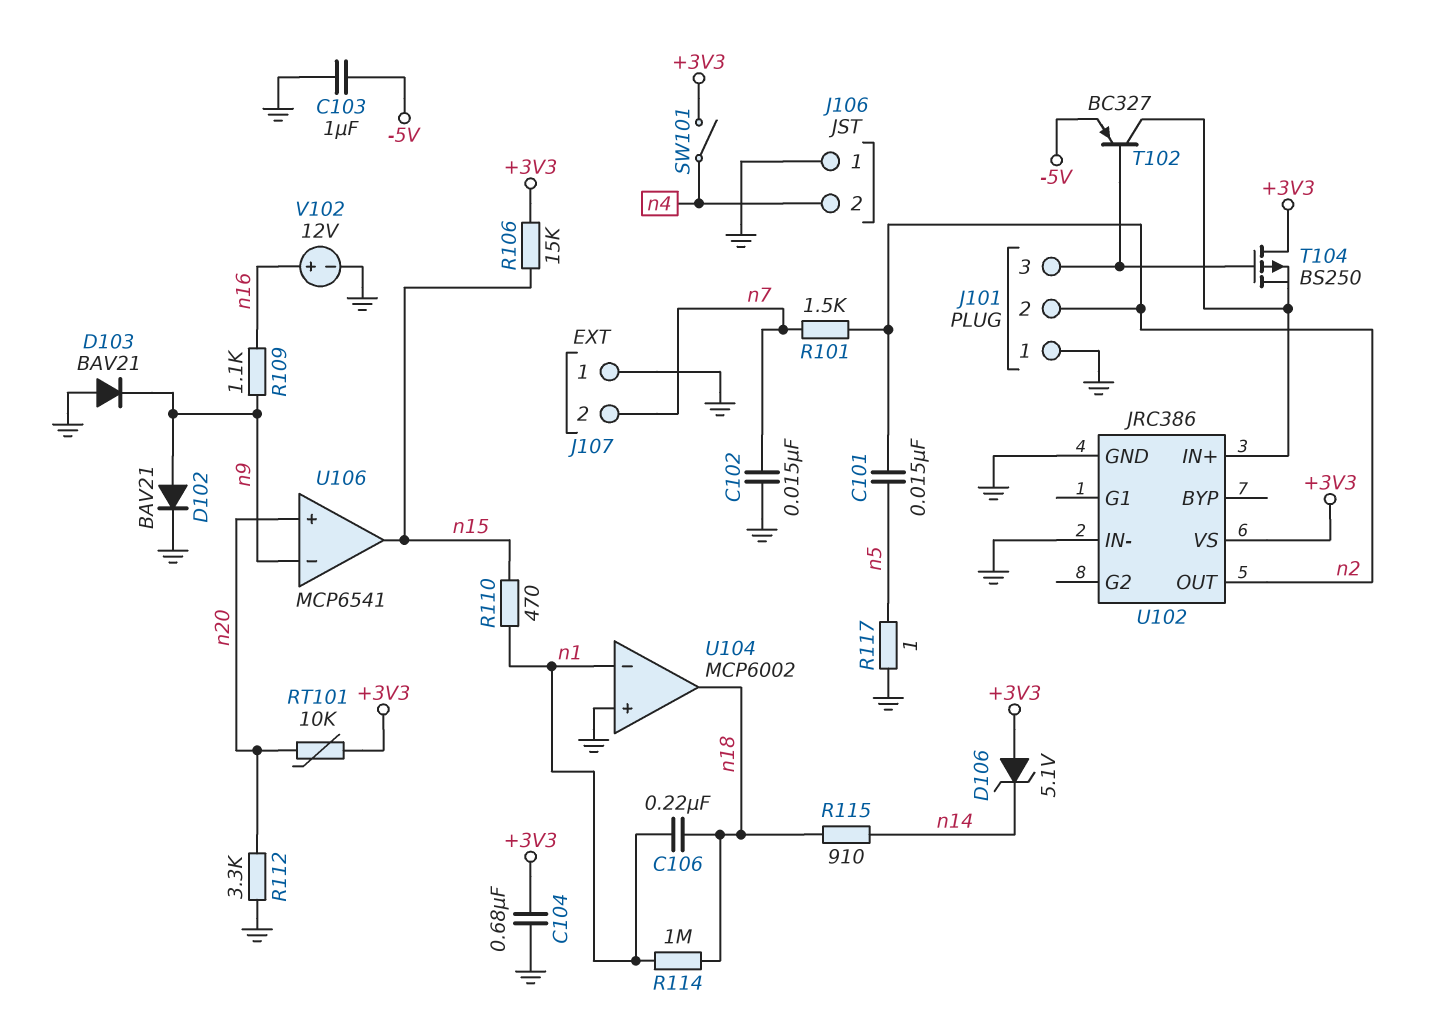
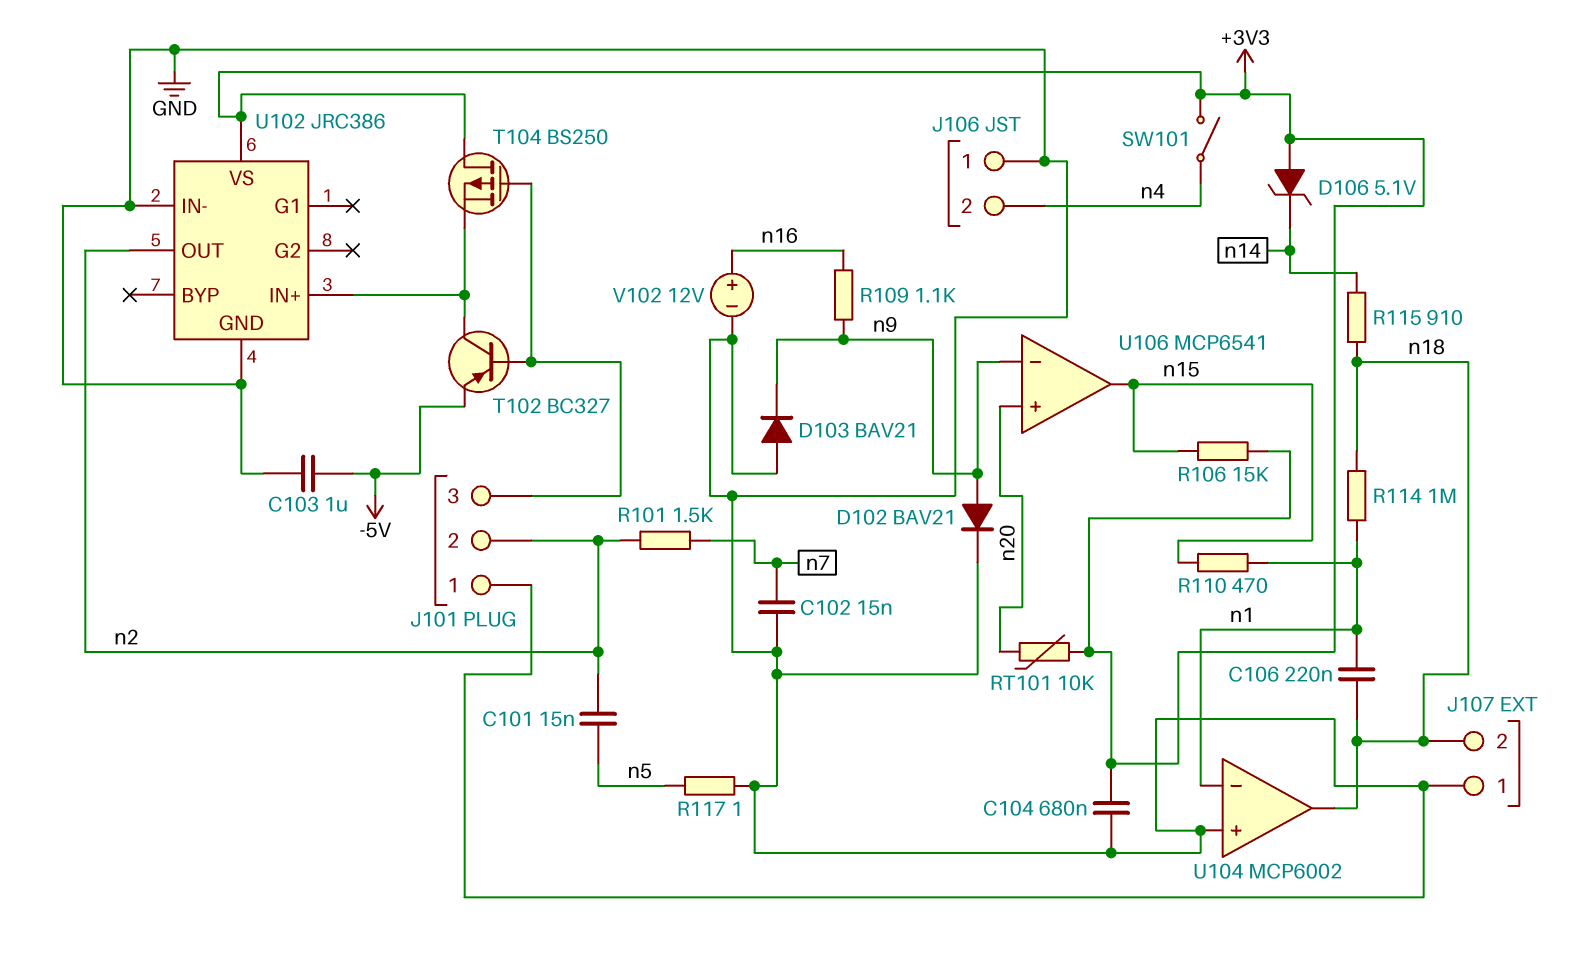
J107 pin 2: n7 -> n18
R112: 3.3k (GND, n20) -> none

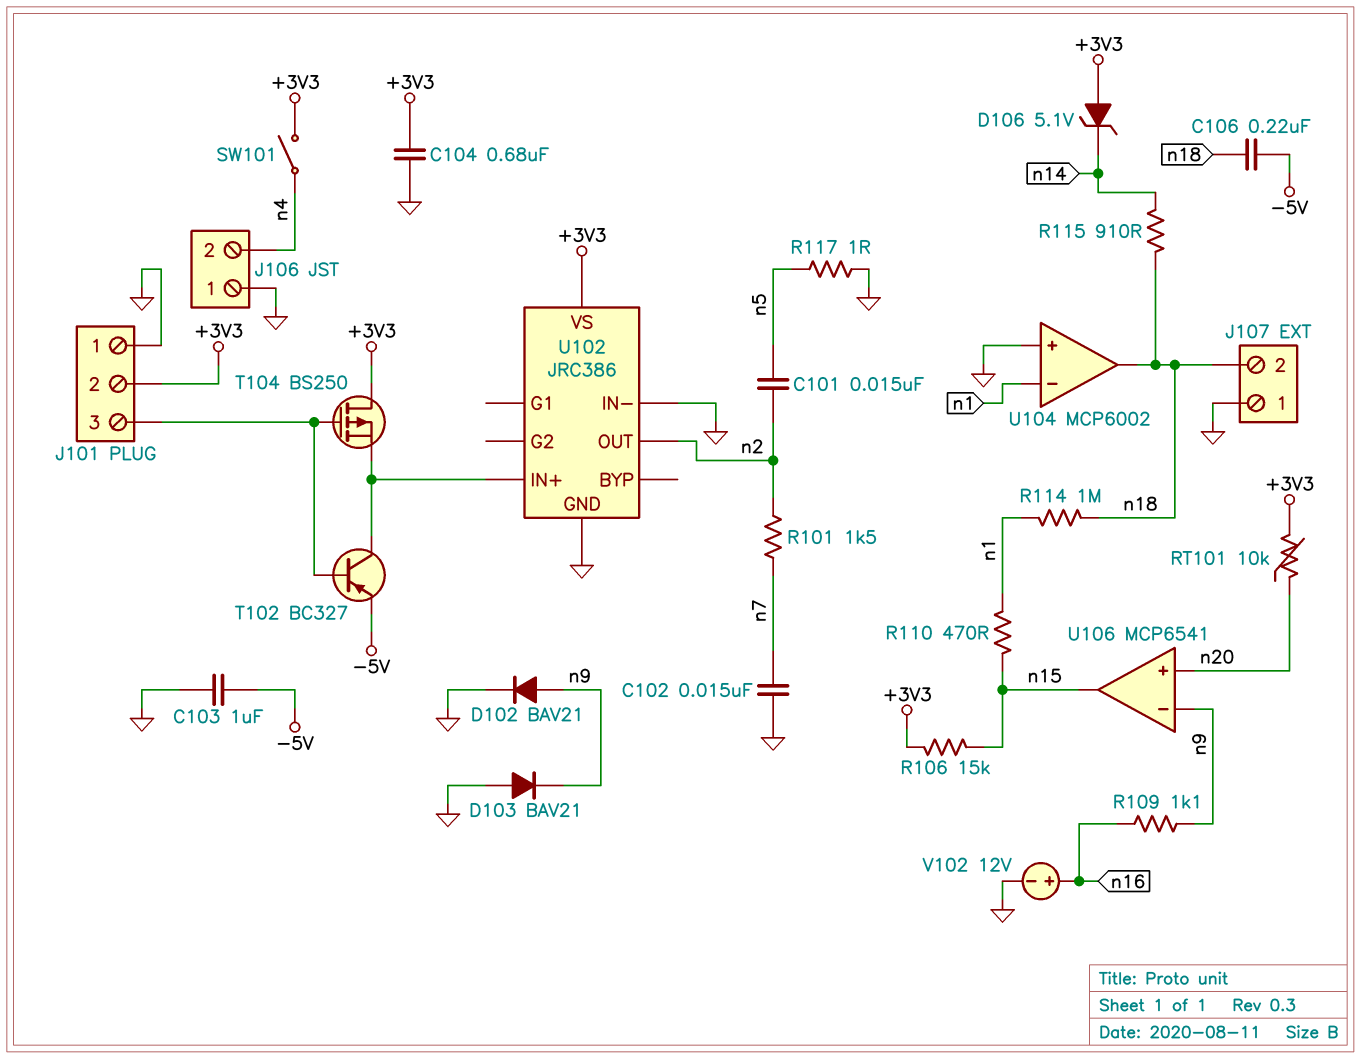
C106: 220nF (n1, n18) -> 220nF (-5V, n18)
J101 pin 2: n2 -> +3V3

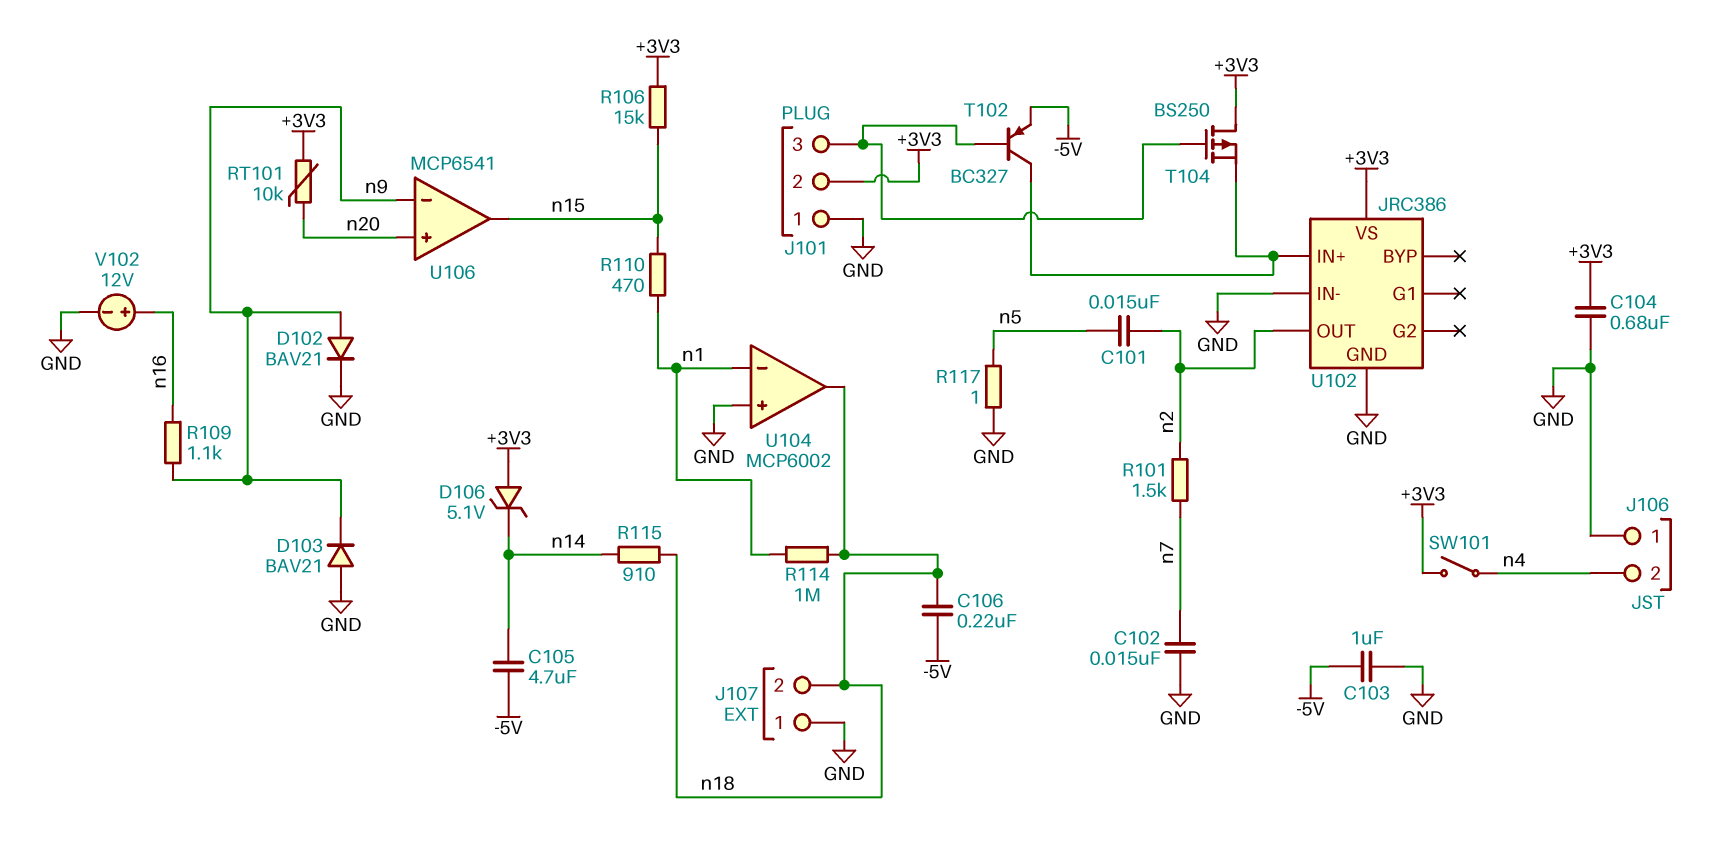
C105: none -> 4.7uF (-5V, n14)

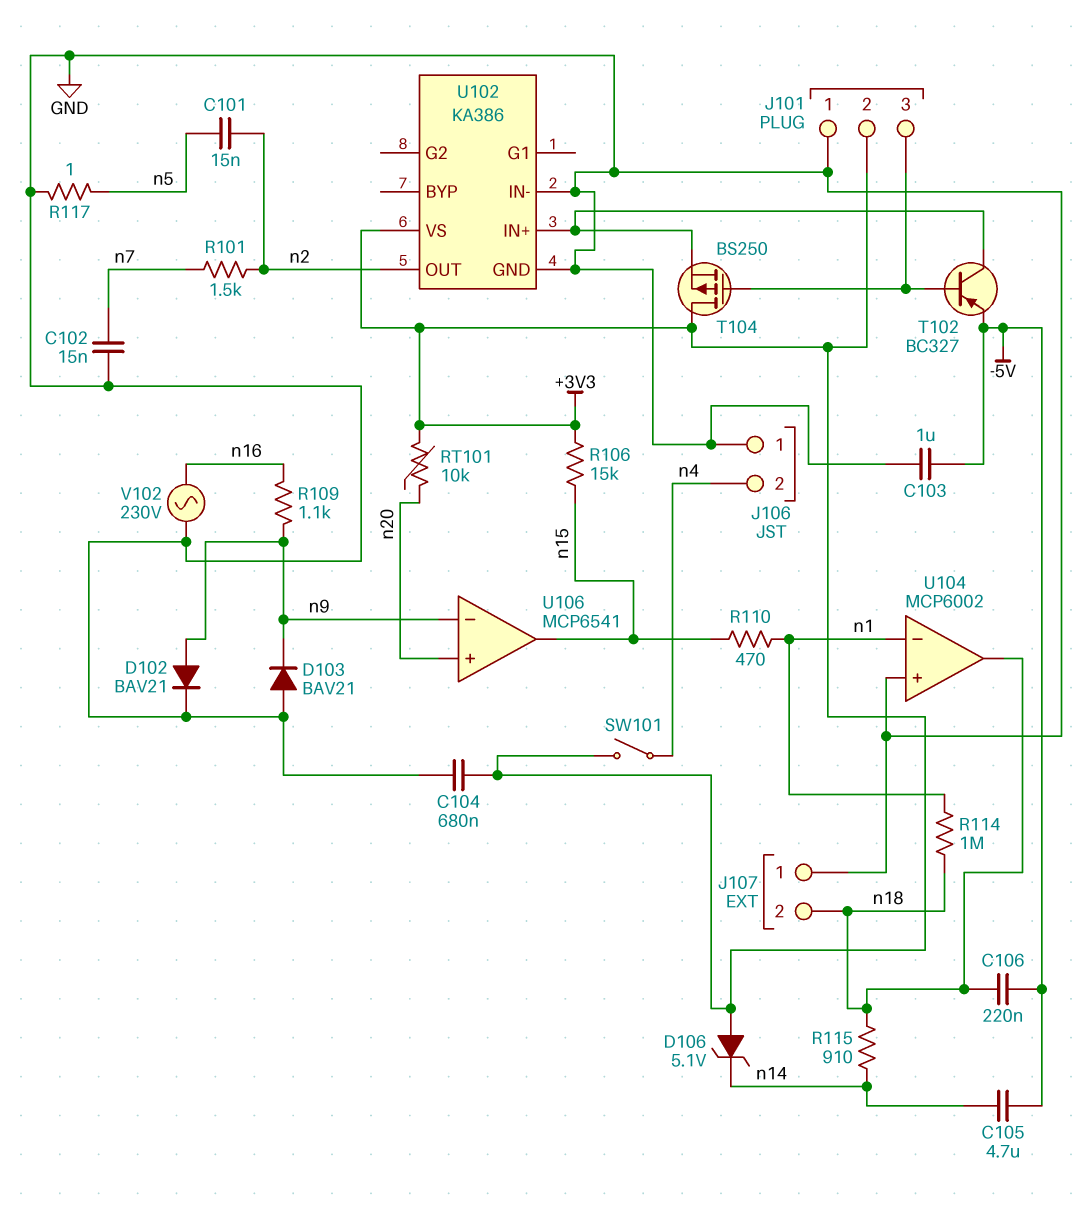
U102: JRC386 -> KA386
V102: 12V (plus n16, minus GND) -> AC 230V (GND, n16)

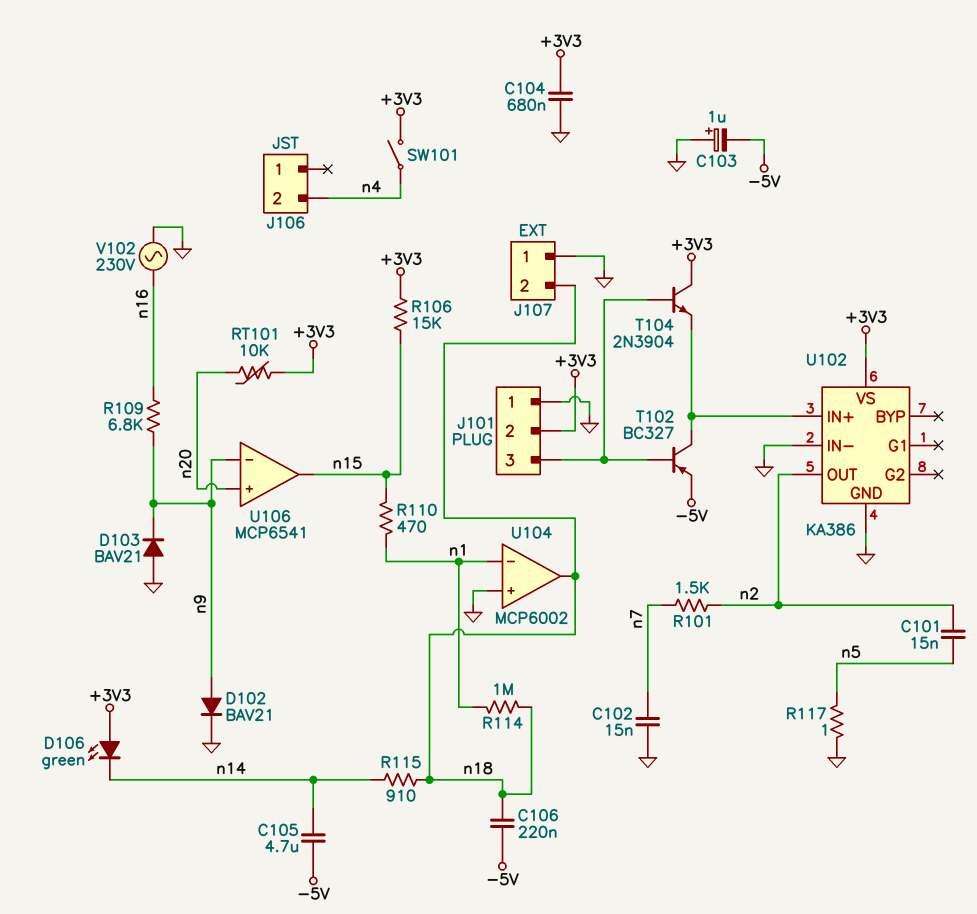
C103: 1uF (-5V, GND) -> 1uF (plus GND, minus -5V)
D106: zener 5.1V (A +3V3, K n14) -> LED green (A +3V3, K n14)
J106 pin 1: GND -> none
R109: 1.1k (n9, n16) -> 6.8k (n9, n16)
T104: PMOS BS250 (G J101/3, D +3V3, S U102/IN+) -> NPN 2N3904 (B J101/3, C +3V3, E U102/IN+)

